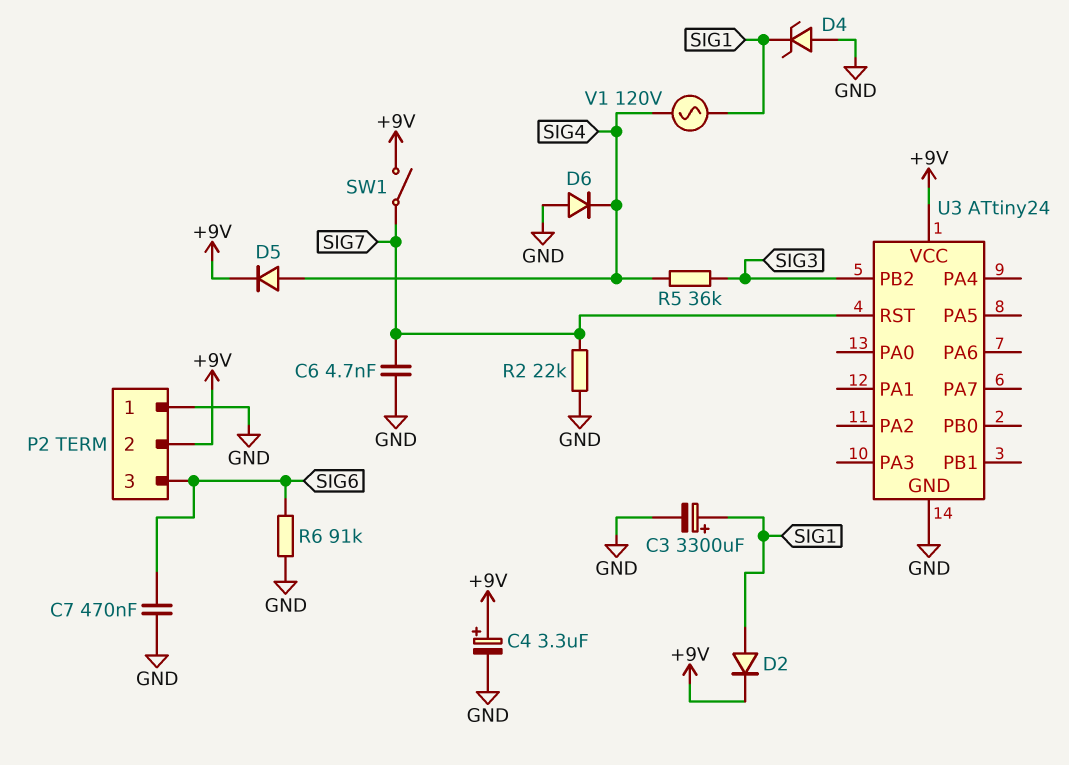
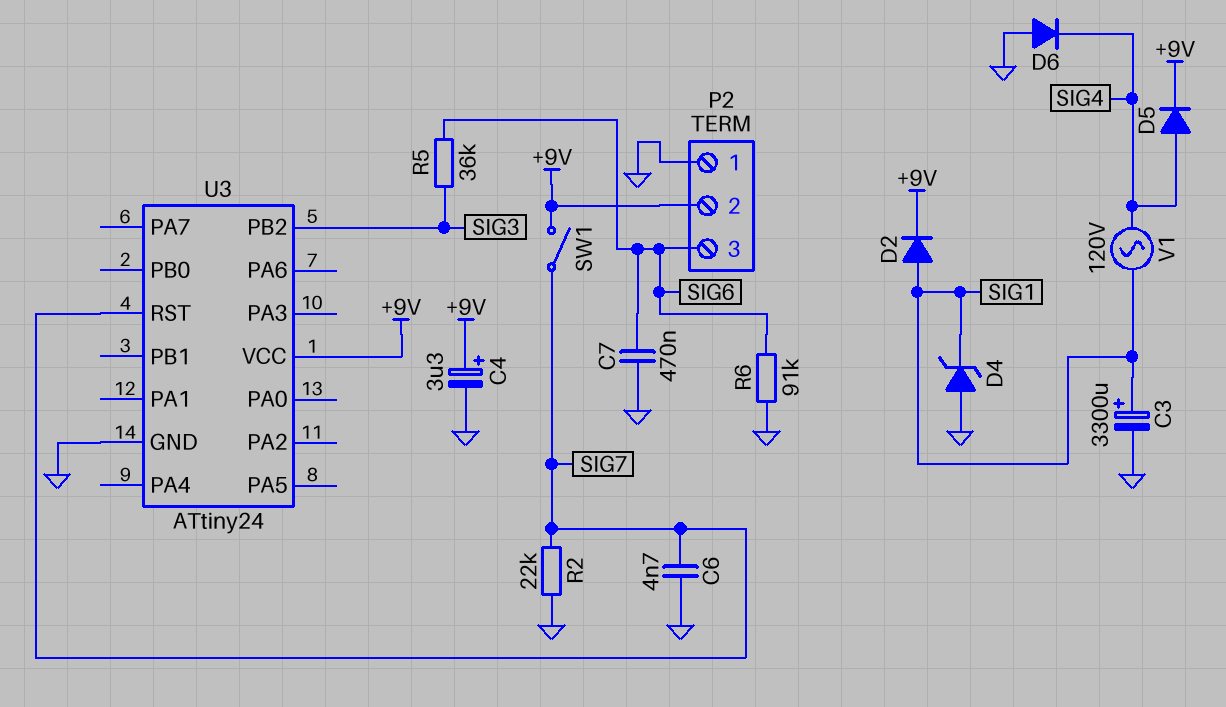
R5: 36k (SIG3, SIG4) -> 36k (SIG3, SIG6)

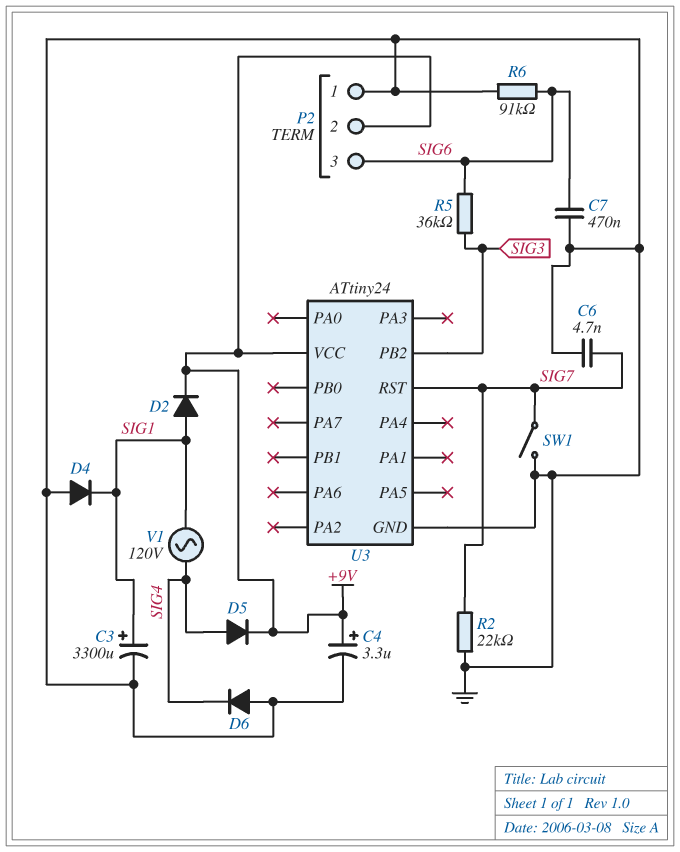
D4: zener (A GND, K SIG1) -> diode (A GND, K SIG1)
SW1: switch (+9V, SIG7) -> switch (GND, SIG7)

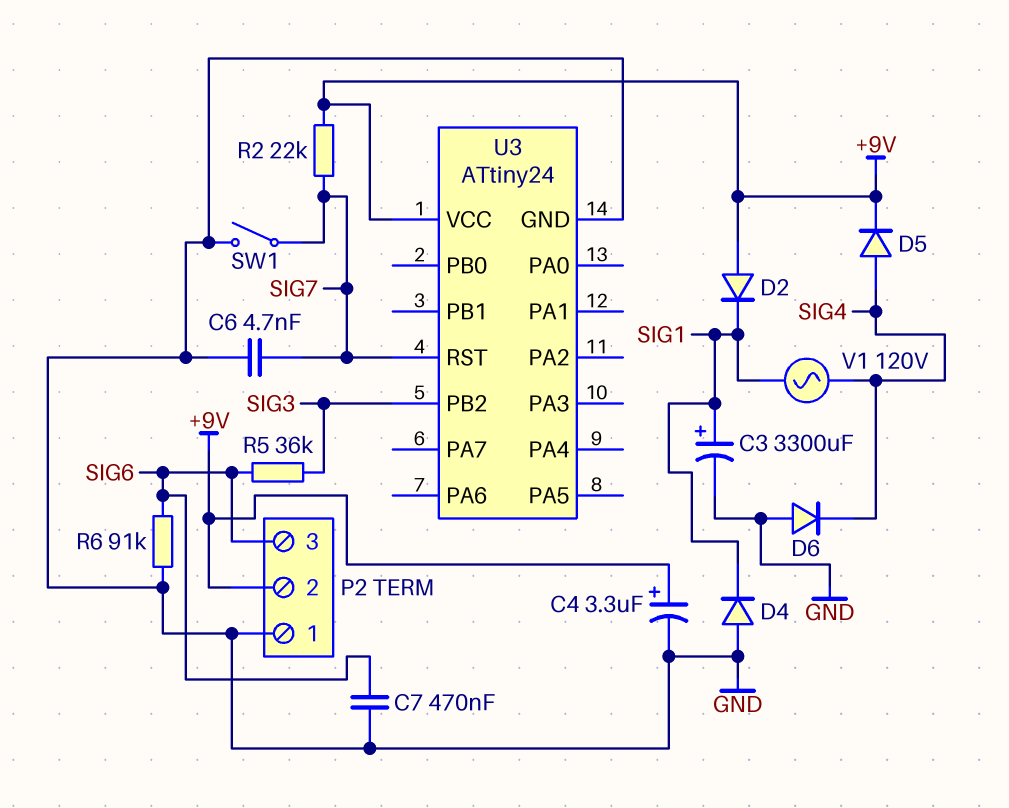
D2: diode (A SIG1, K +9V) -> diode (A +9V, K SIG1)
R2: 22k (GND, SIG7) -> 22k (+9V, SIG7)

